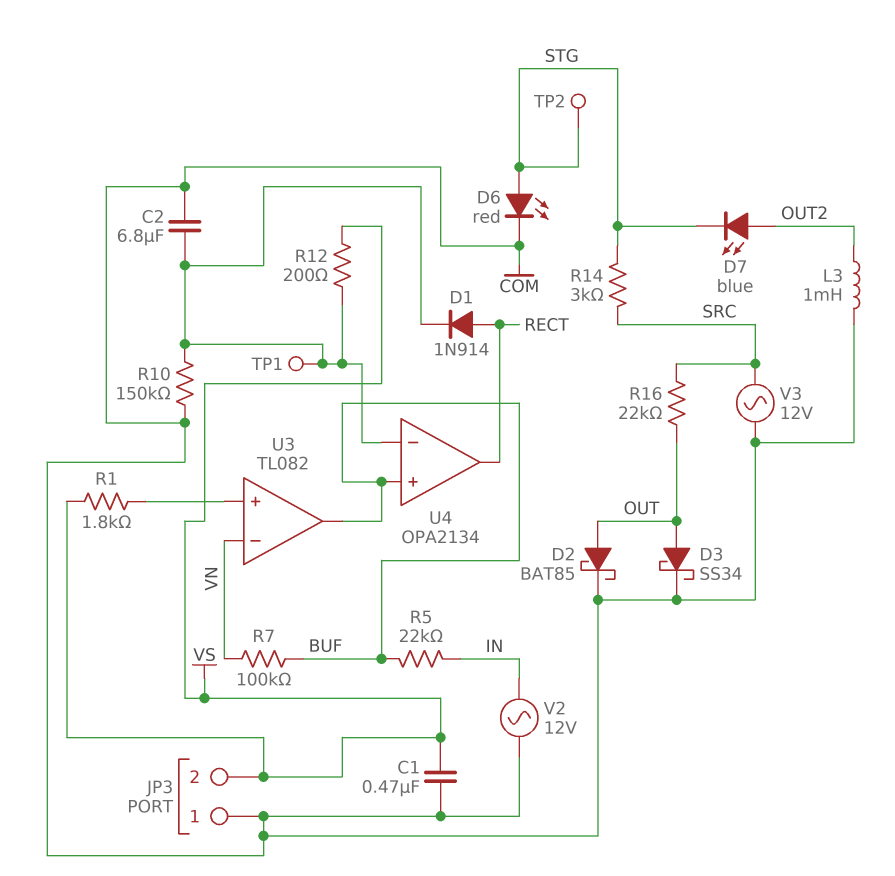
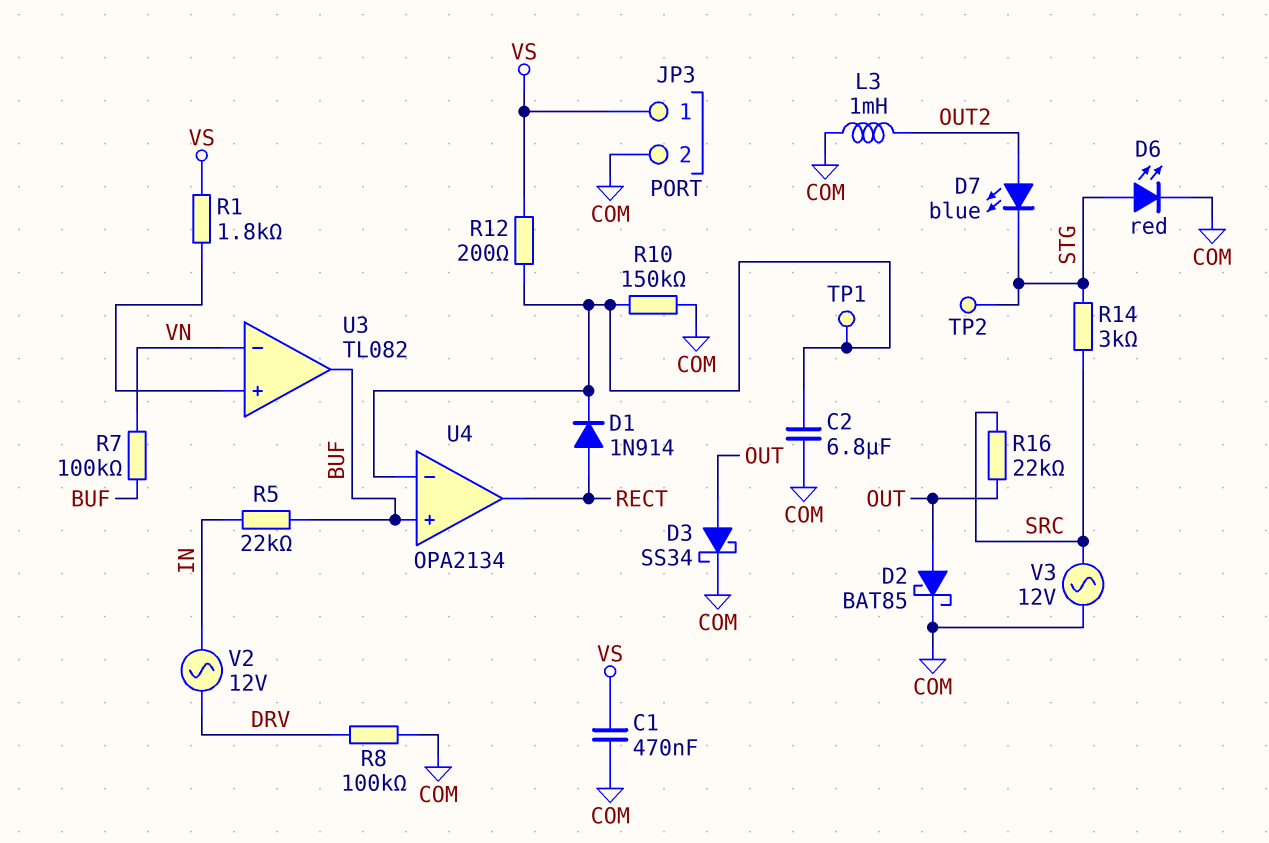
JP3 pin 1: COM -> VS
JP3 pin 2: VS -> COM
R8: none -> 100k (COM, DRV)
V2: AC 12V (COM, IN) -> AC 12V (DRV, IN)

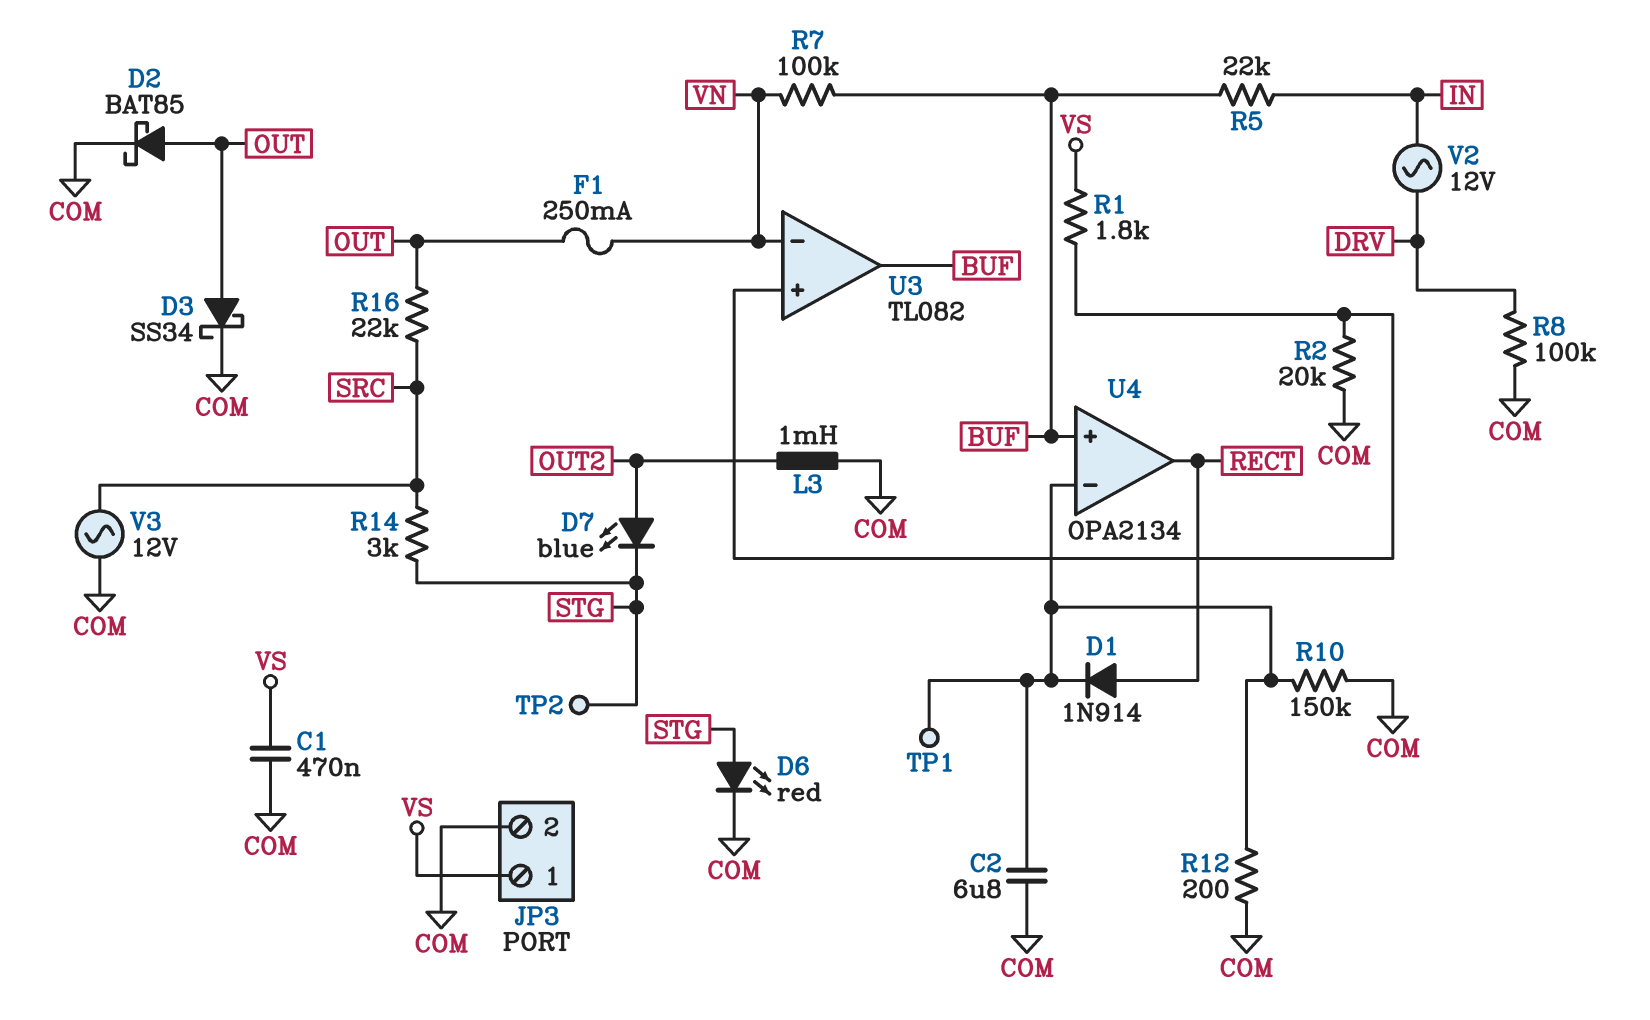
F1: none -> 250mA (OUT, VN)
R2: none -> 20k (COM, U3/in+)
R12: 200 (U4/in-, VS) -> 200 (COM, U4/in-)

